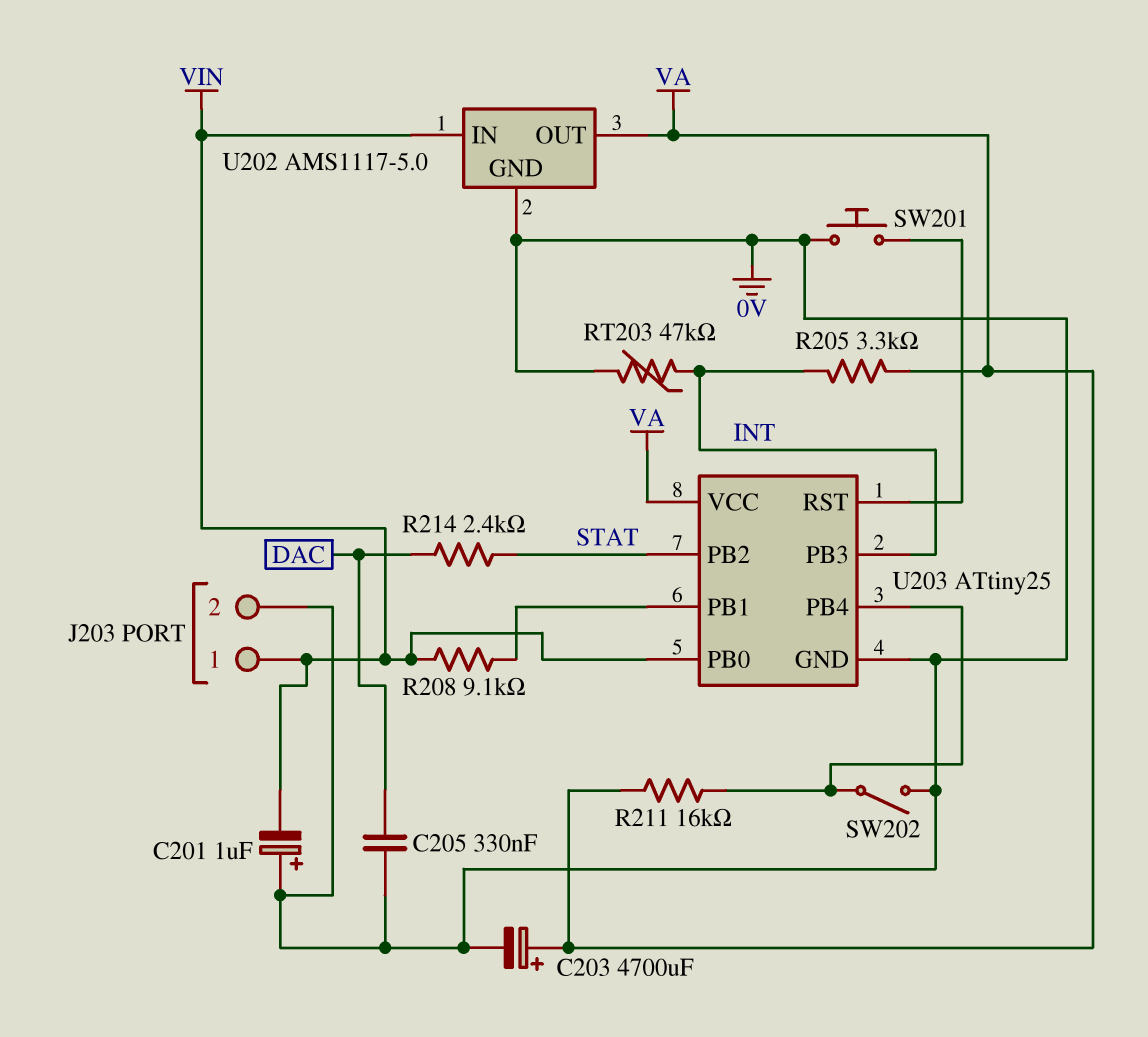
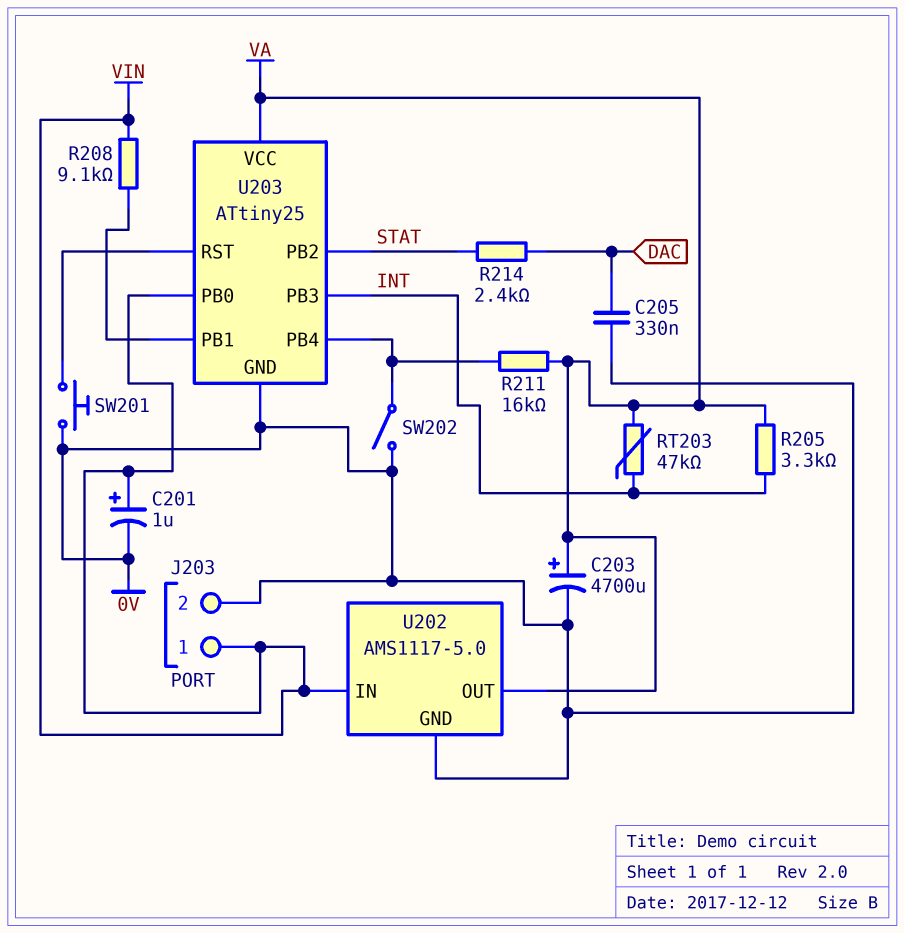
C201: 1uF (plus 0V, minus VIN) -> 1uF (plus VIN, minus 0V)
RT203: 47k (0V, INT) -> 47k (INT, VA)

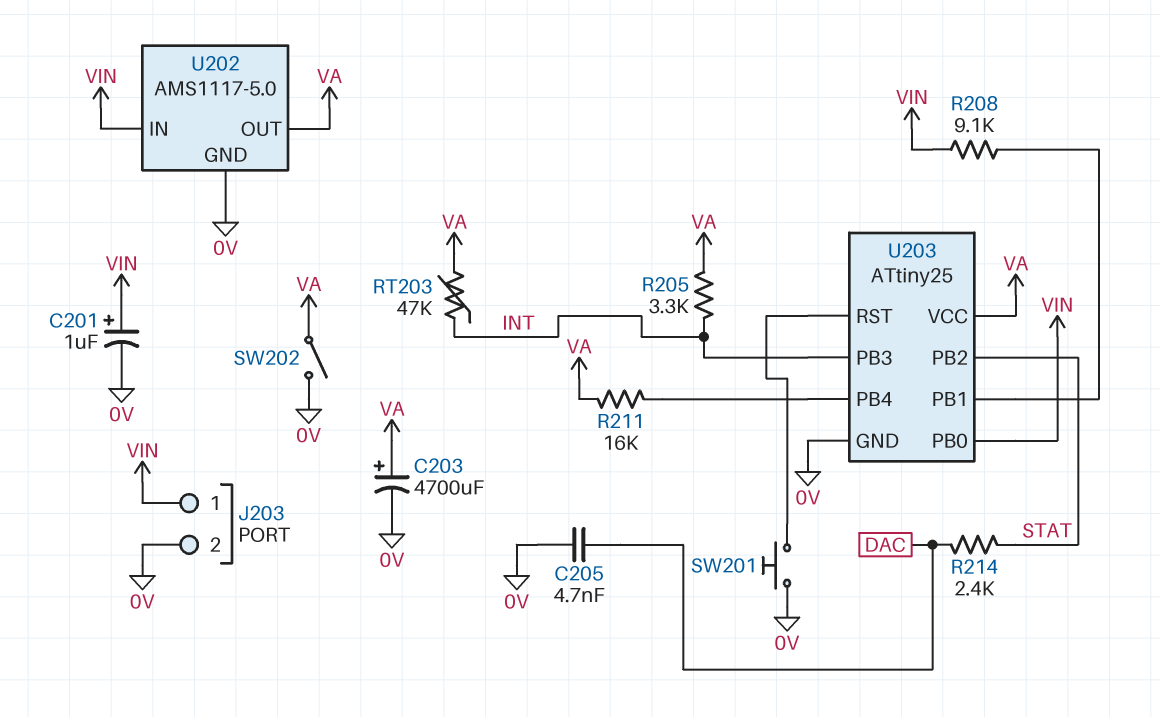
C205: 330nF (0V, DAC) -> 4.7nF (0V, DAC)
SW202: switch (0V, U203/PB4) -> switch (0V, VA)

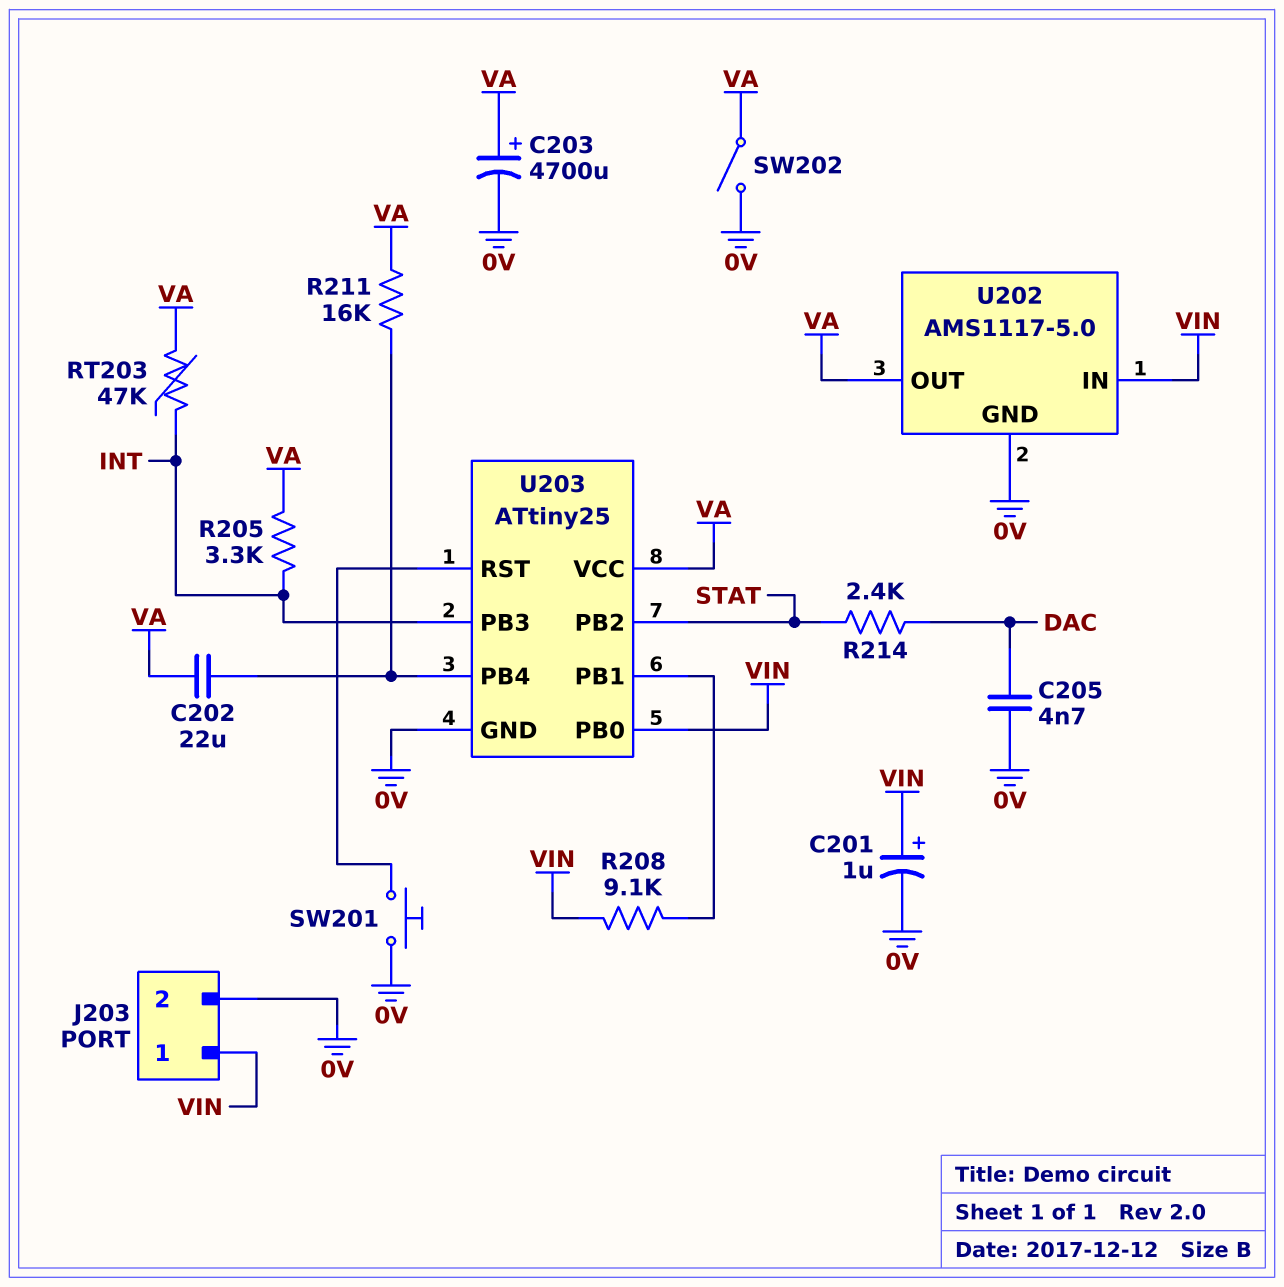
C202: none -> 22uF (U203/PB4, VA)

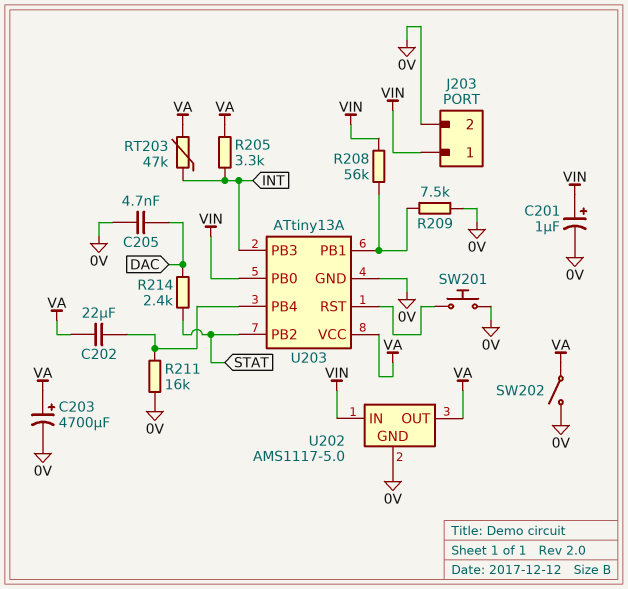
R208: 9.1k (U203/PB1, VIN) -> 56k (U203/PB1, VIN)
R209: none -> 7.5k (0V, U203/PB1)
R211: 16k (U203/PB4, VA) -> 16k (0V, U203/PB4)
U203: ATtiny25 -> ATtiny13A

